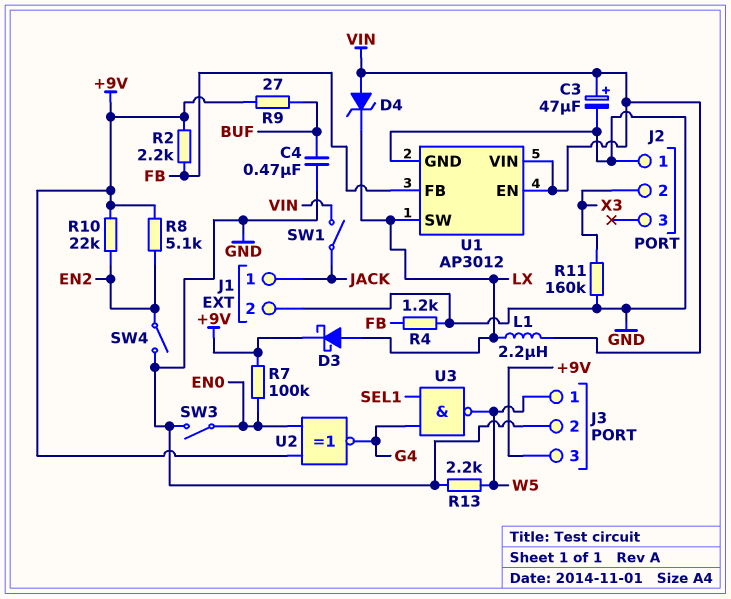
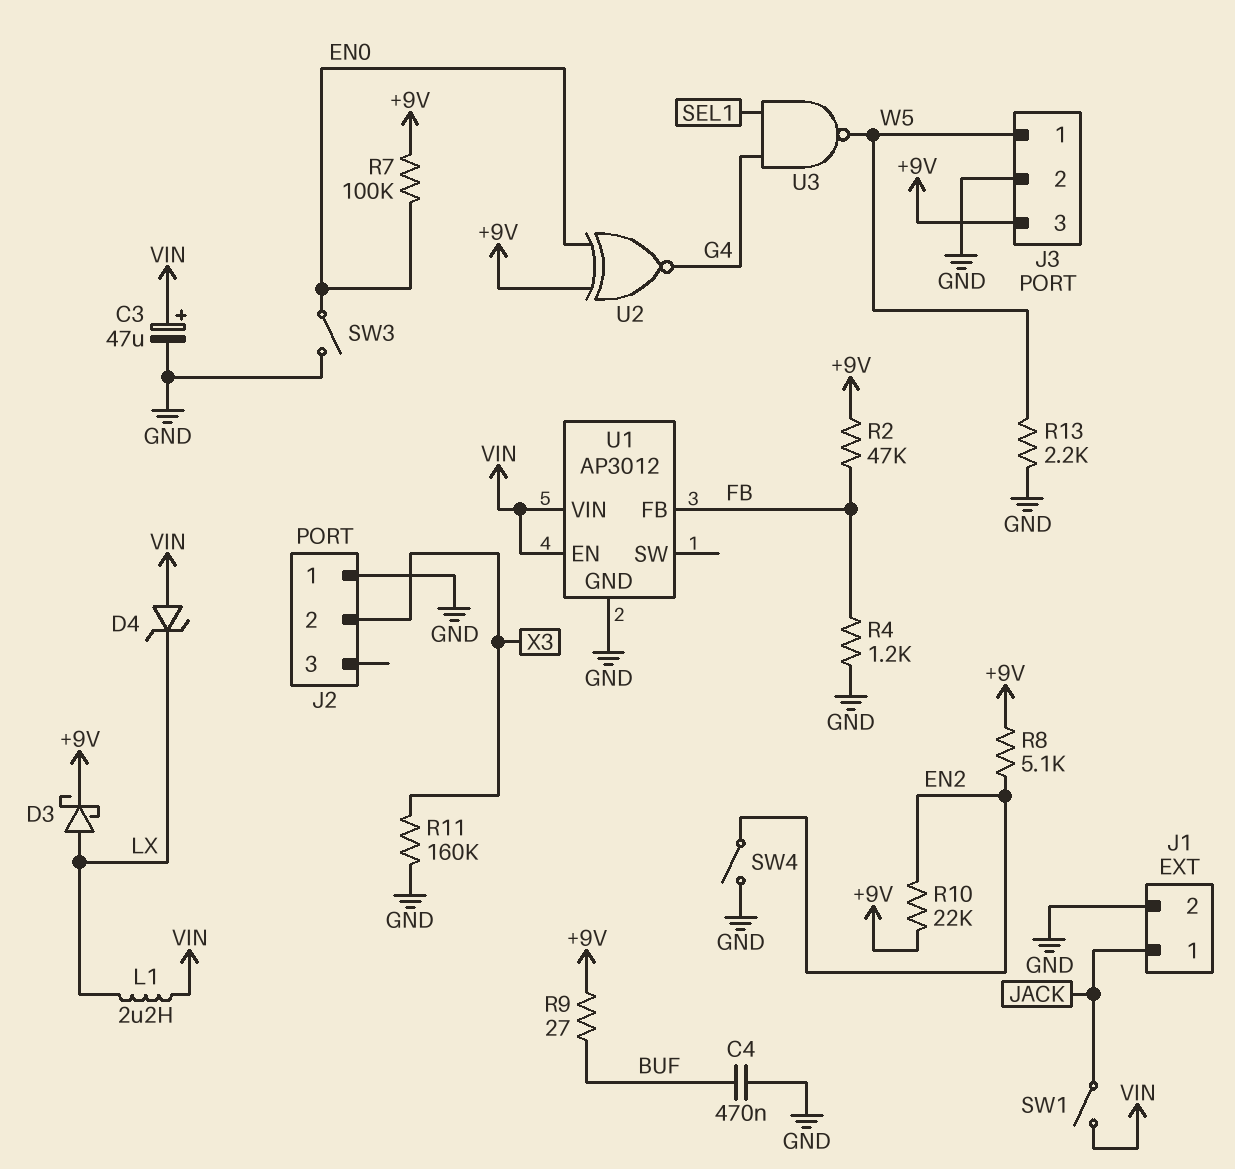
R2: 2.2k (+9V, FB) -> 47k (+9V, FB)
U1 pin SW: LX -> none

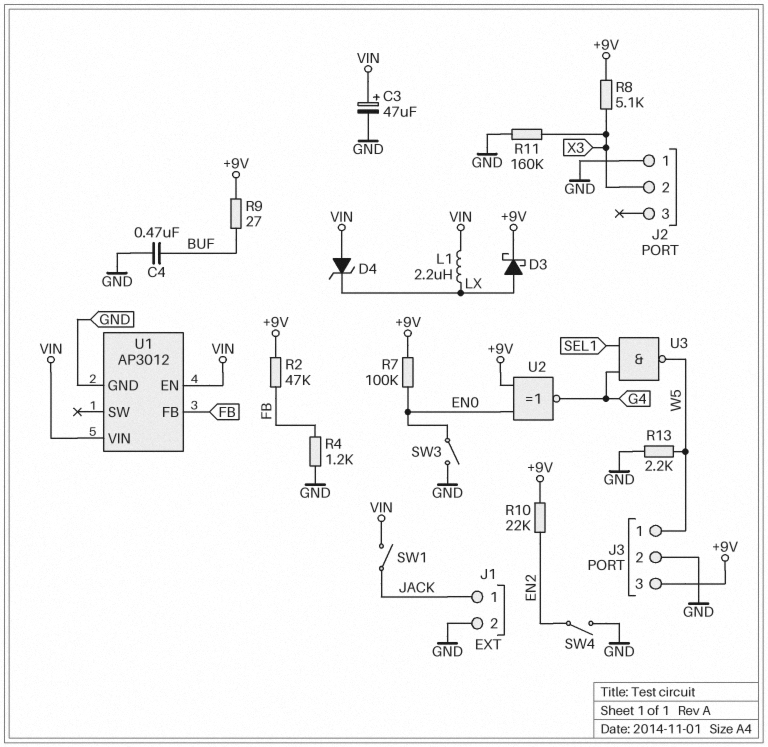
R8: 5.1k (+9V, EN2) -> 5.1k (+9V, X3)

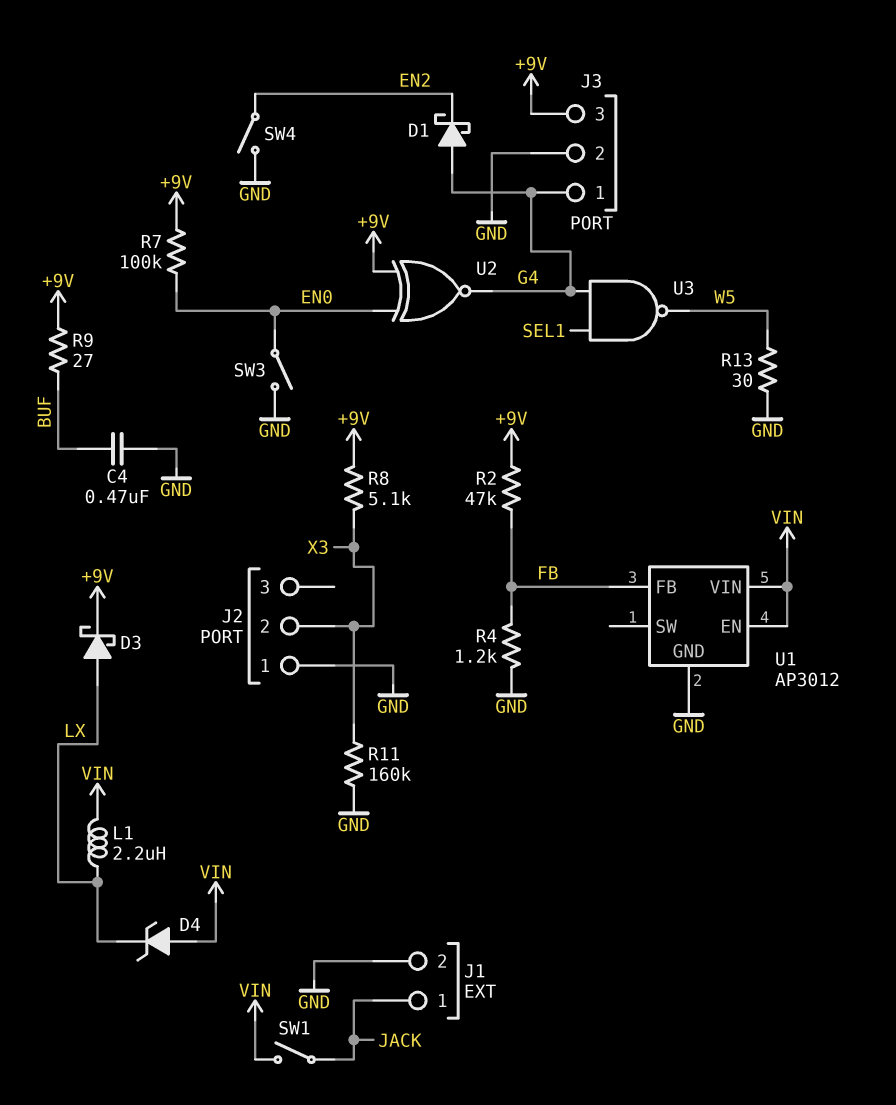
C3: 47uF (plus VIN, minus GND) -> none
D1: none -> schottky (A G4, K EN2)
J3 pin 1: W5 -> G4
R10: 22k (+9V, EN2) -> none
R13: 2.2k (GND, W5) -> 30 (GND, W5)

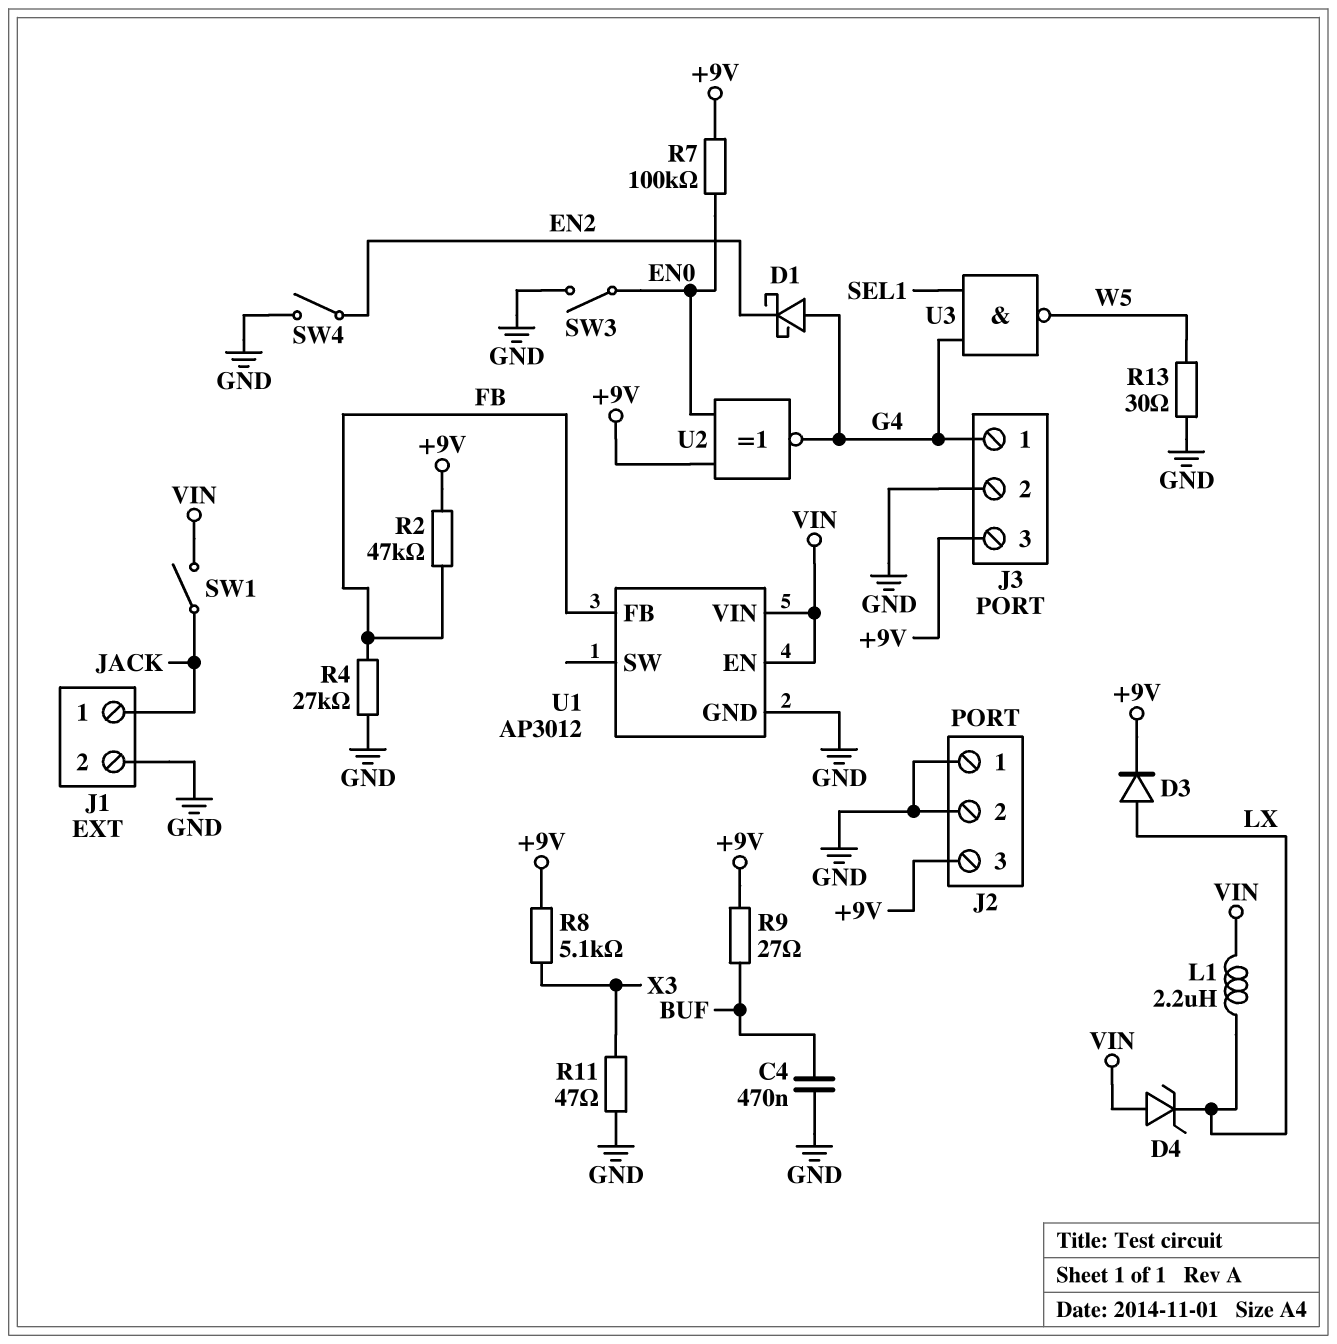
D3: schottky (A LX, K +9V) -> diode (A LX, K +9V)
J2 pin 2: X3 -> GND
J2 pin 3: none -> +9V
R4: 1.2k (FB, GND) -> 27k (FB, GND)
R11: 160k (GND, X3) -> 47 (GND, X3)

